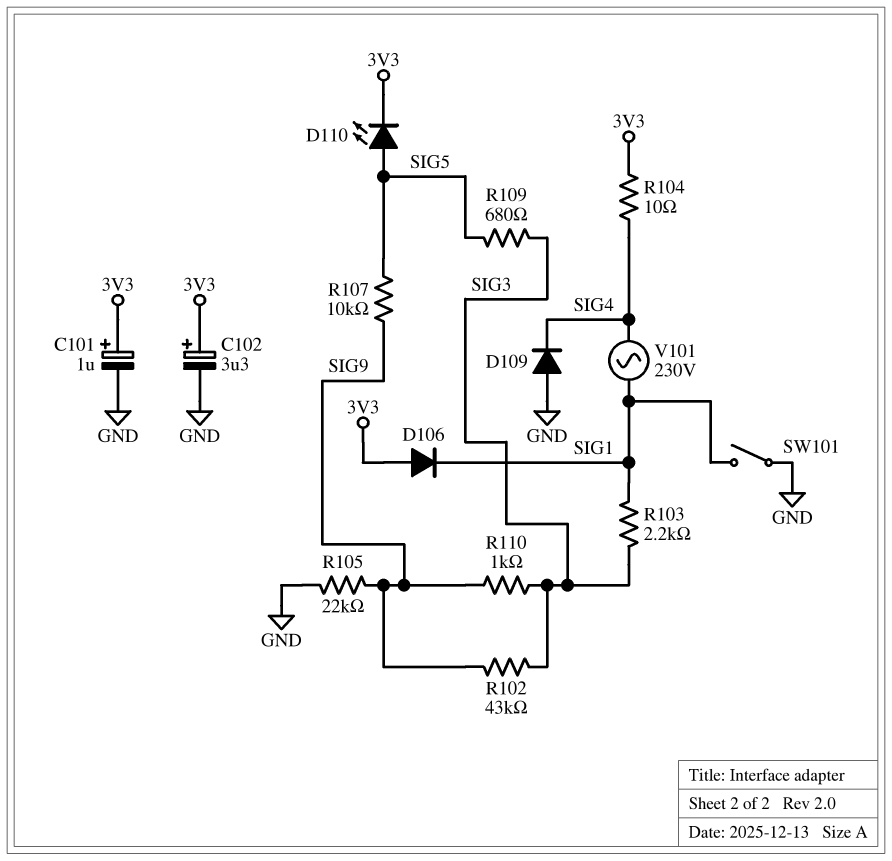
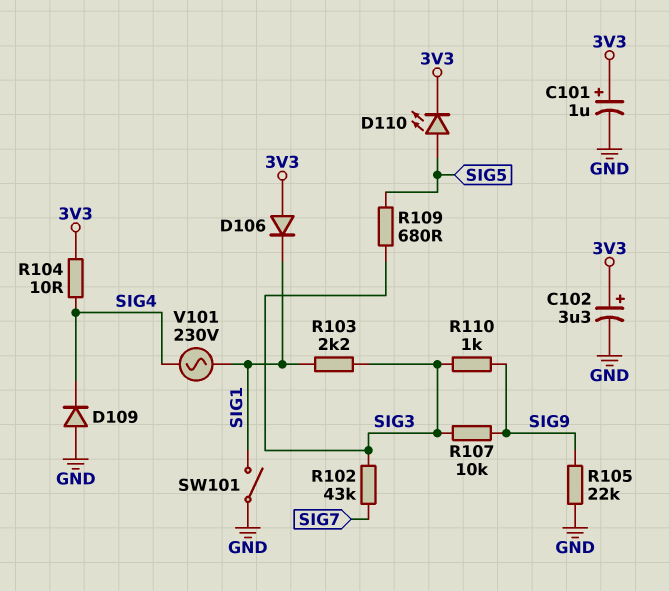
R102: 43k (SIG3, SIG9) -> 43k (SIG3, SIG7)
R107: 10k (SIG5, SIG9) -> 10k (SIG3, SIG9)

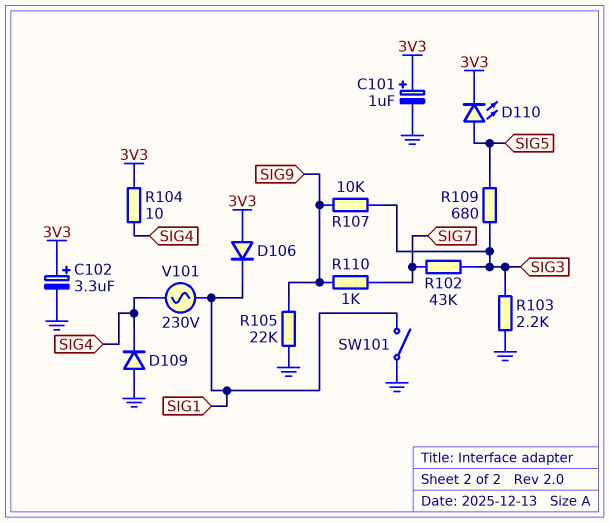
R103: 2.2k (SIG1, SIG3) -> 2.2k (GND, SIG3)
R110: 1k (SIG3, SIG9) -> 1k (SIG7, SIG9)

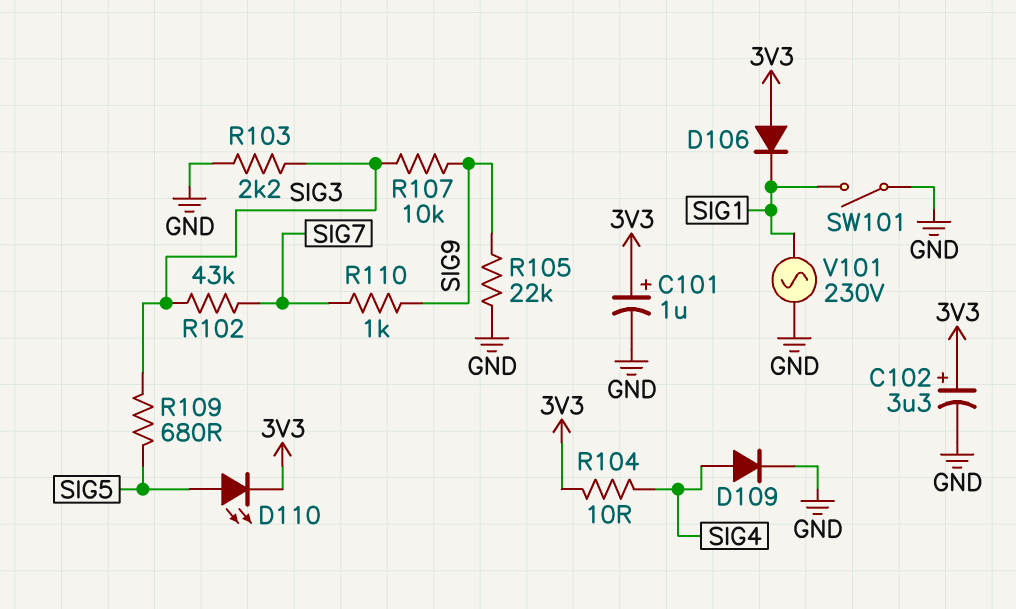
D109: diode (A GND, K SIG4) -> diode (A SIG4, K GND)
V101: AC 230V (SIG1, SIG4) -> AC 230V (GND, SIG1)

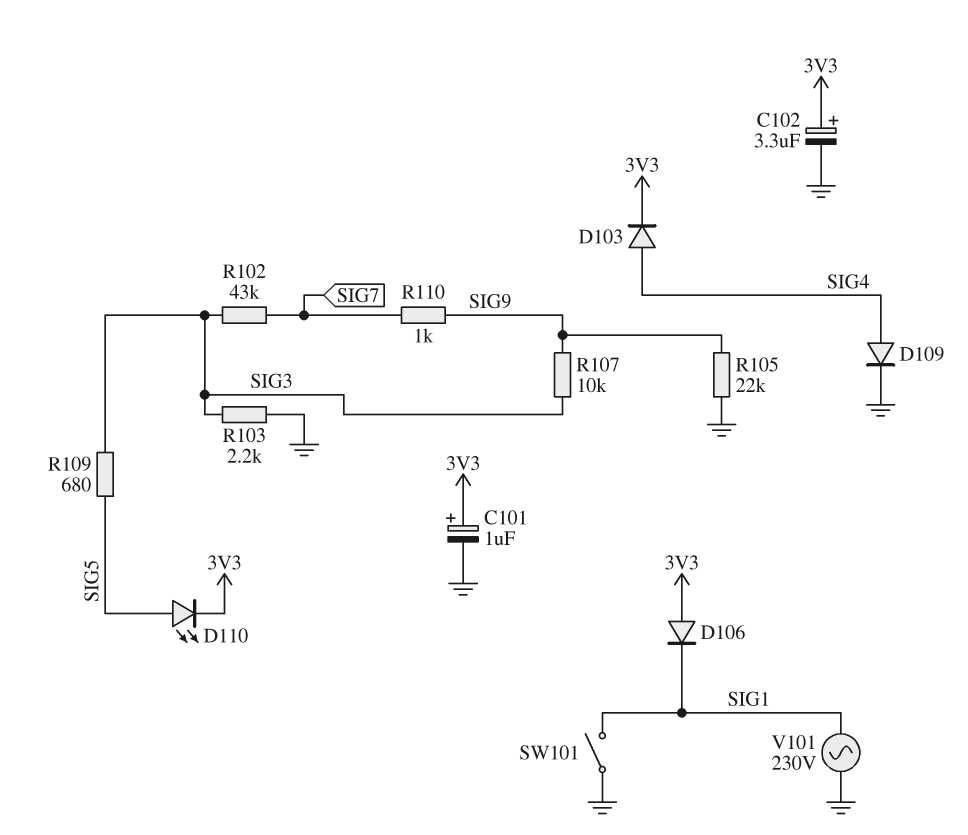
D103: none -> diode (A SIG4, K 3V3)
R104: 10 (3V3, SIG4) -> none

